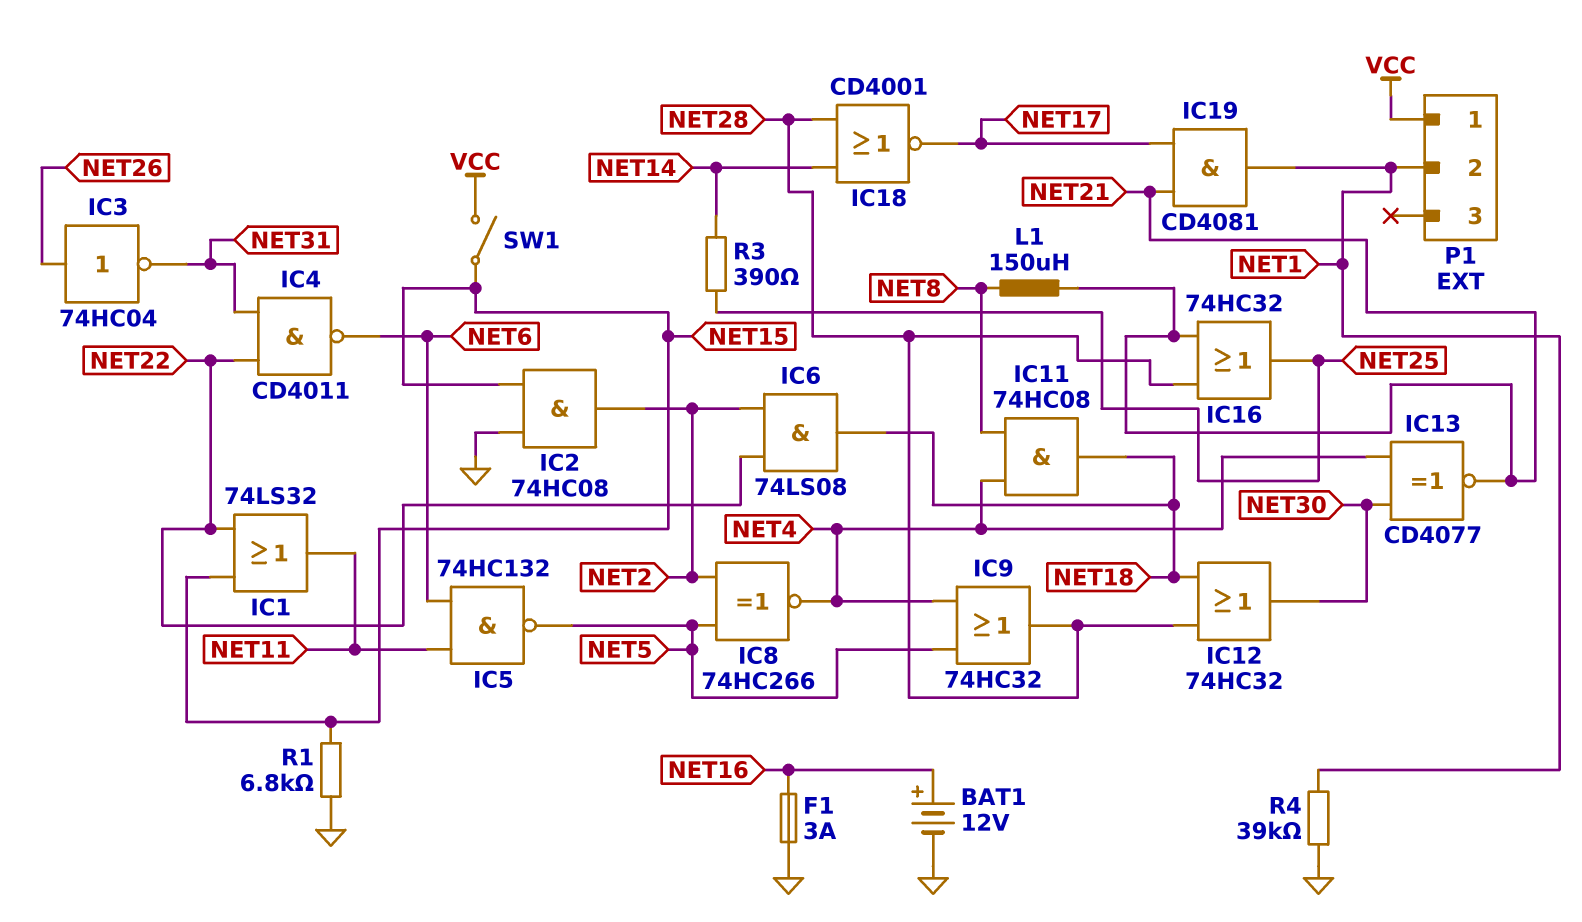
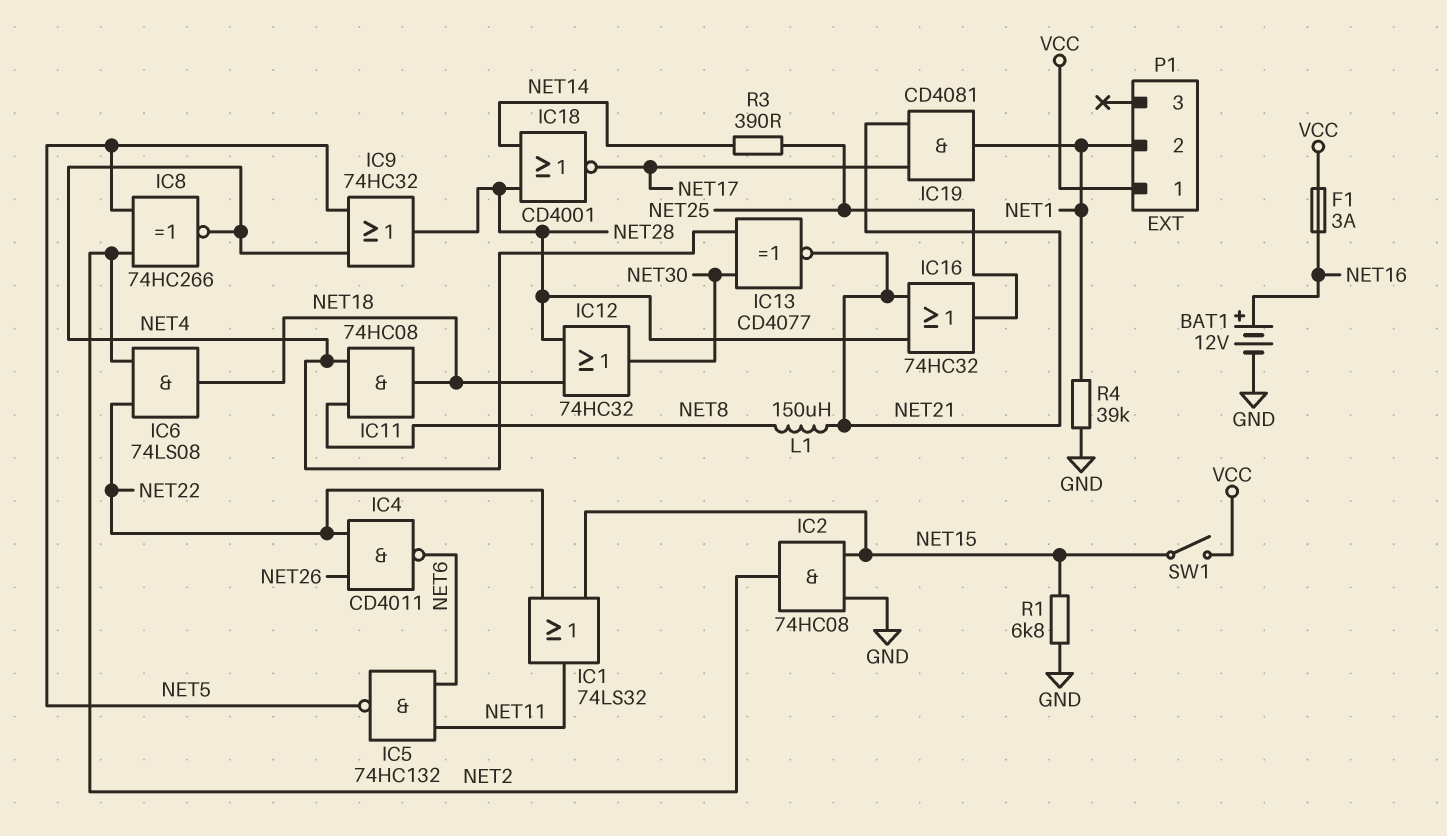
F1: 3A (GND, NET16) -> 3A (NET16, VCC)
IC3: NOT 74HC04 (in NET26, out NET31) -> none
IC4: NAND CD4011 (in NET22, in NET31, out NET6) -> NAND CD4011 (in NET22, in NET26, out NET6)

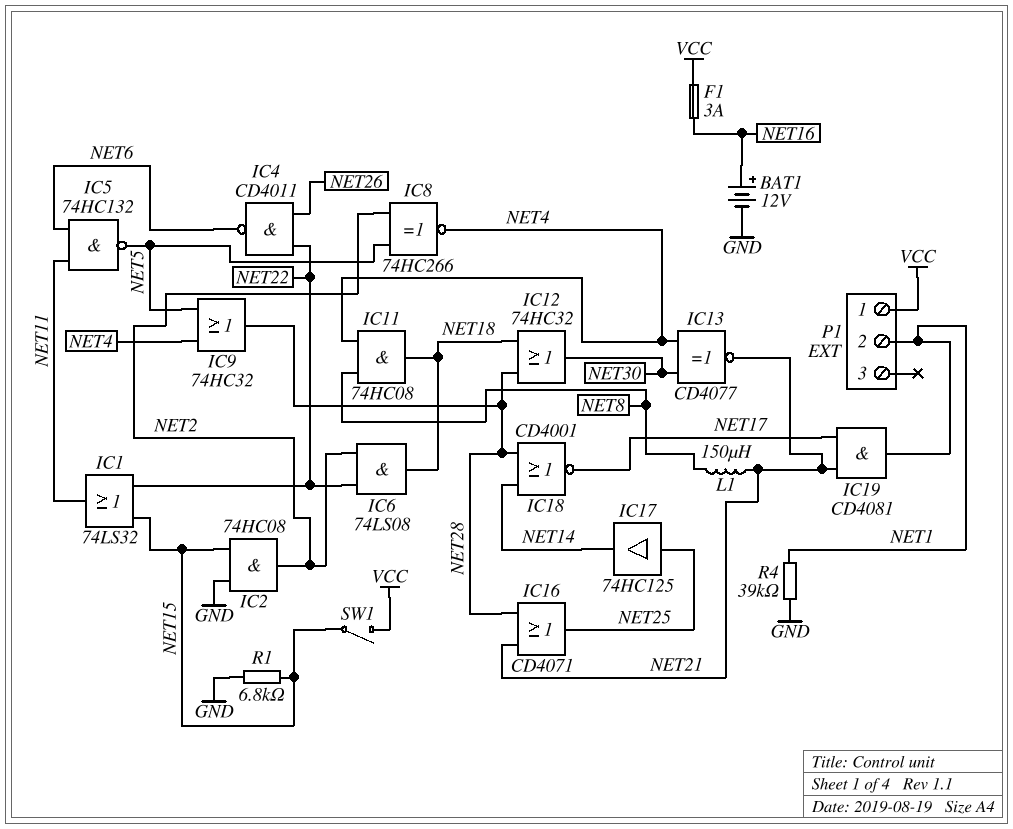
IC16: OR 74HC32 (in NET21, in NET28, out NET25) -> OR CD4071 (in NET21, in NET28, out NET25)
IC17: none -> buffer 74HC125 (in NET25, out NET14)
R3: 390 (NET14, NET25) -> none

